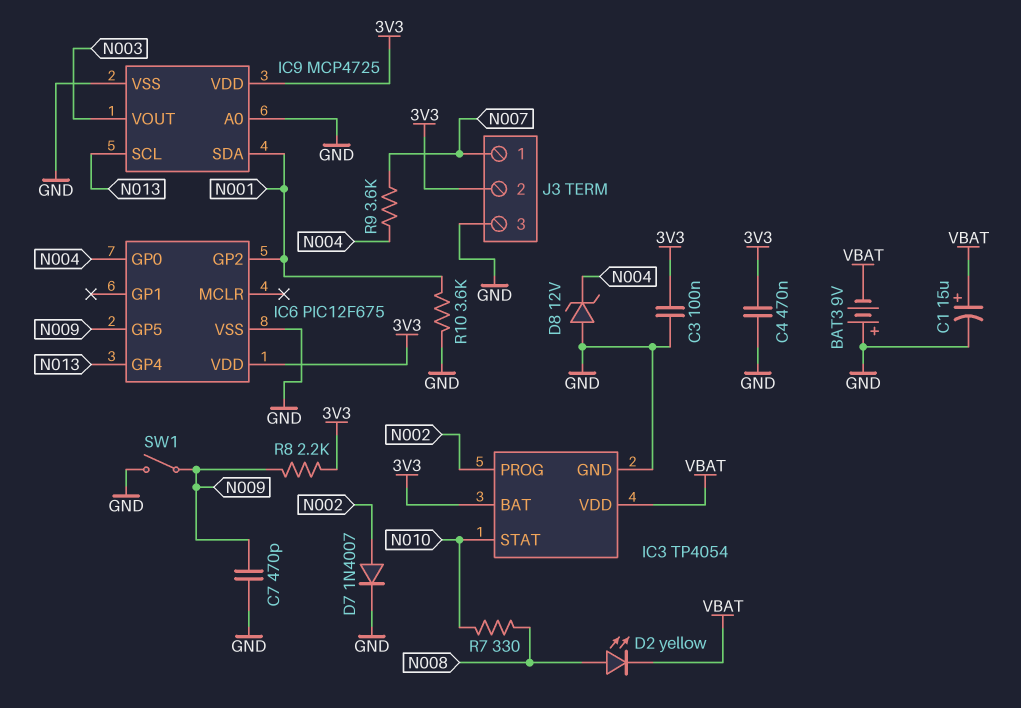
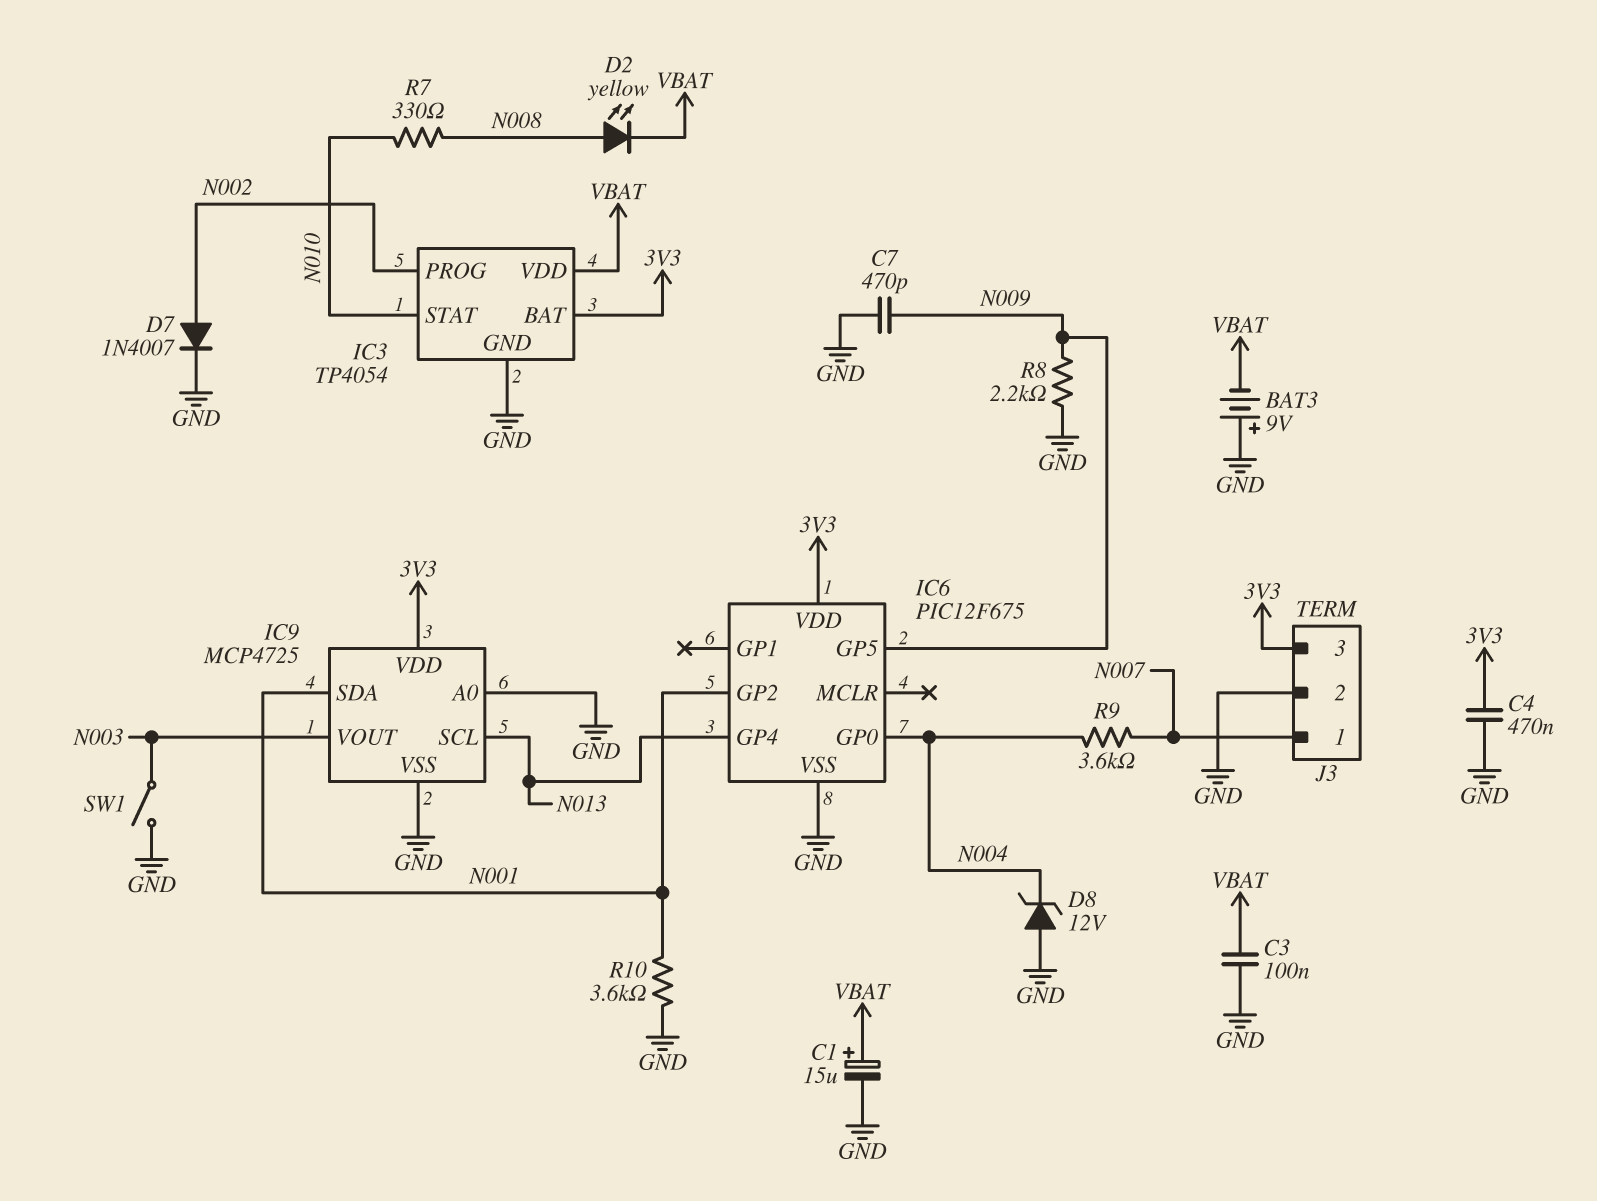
C3: 100nF (3V3, GND) -> 100nF (GND, VBAT)
J3 pin 2: 3V3 -> GND
J3 pin 3: GND -> 3V3
R8: 2.2k (3V3, N009) -> 2.2k (GND, N009)
SW1: switch (GND, N009) -> switch (GND, N003)

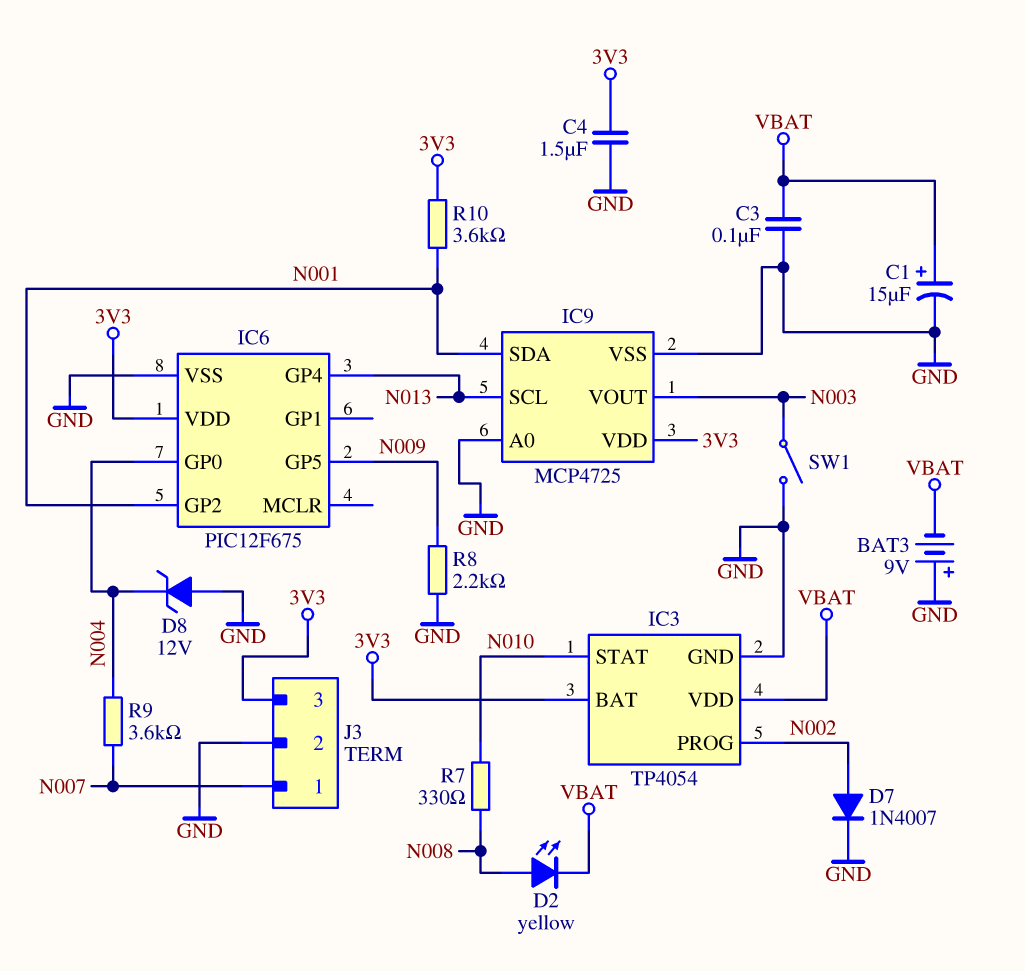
C4: 470nF (3V3, GND) -> 1.5uF (3V3, GND)
C7: 470pF (GND, N009) -> none
R10: 3.6k (GND, N001) -> 3.6k (3V3, N001)

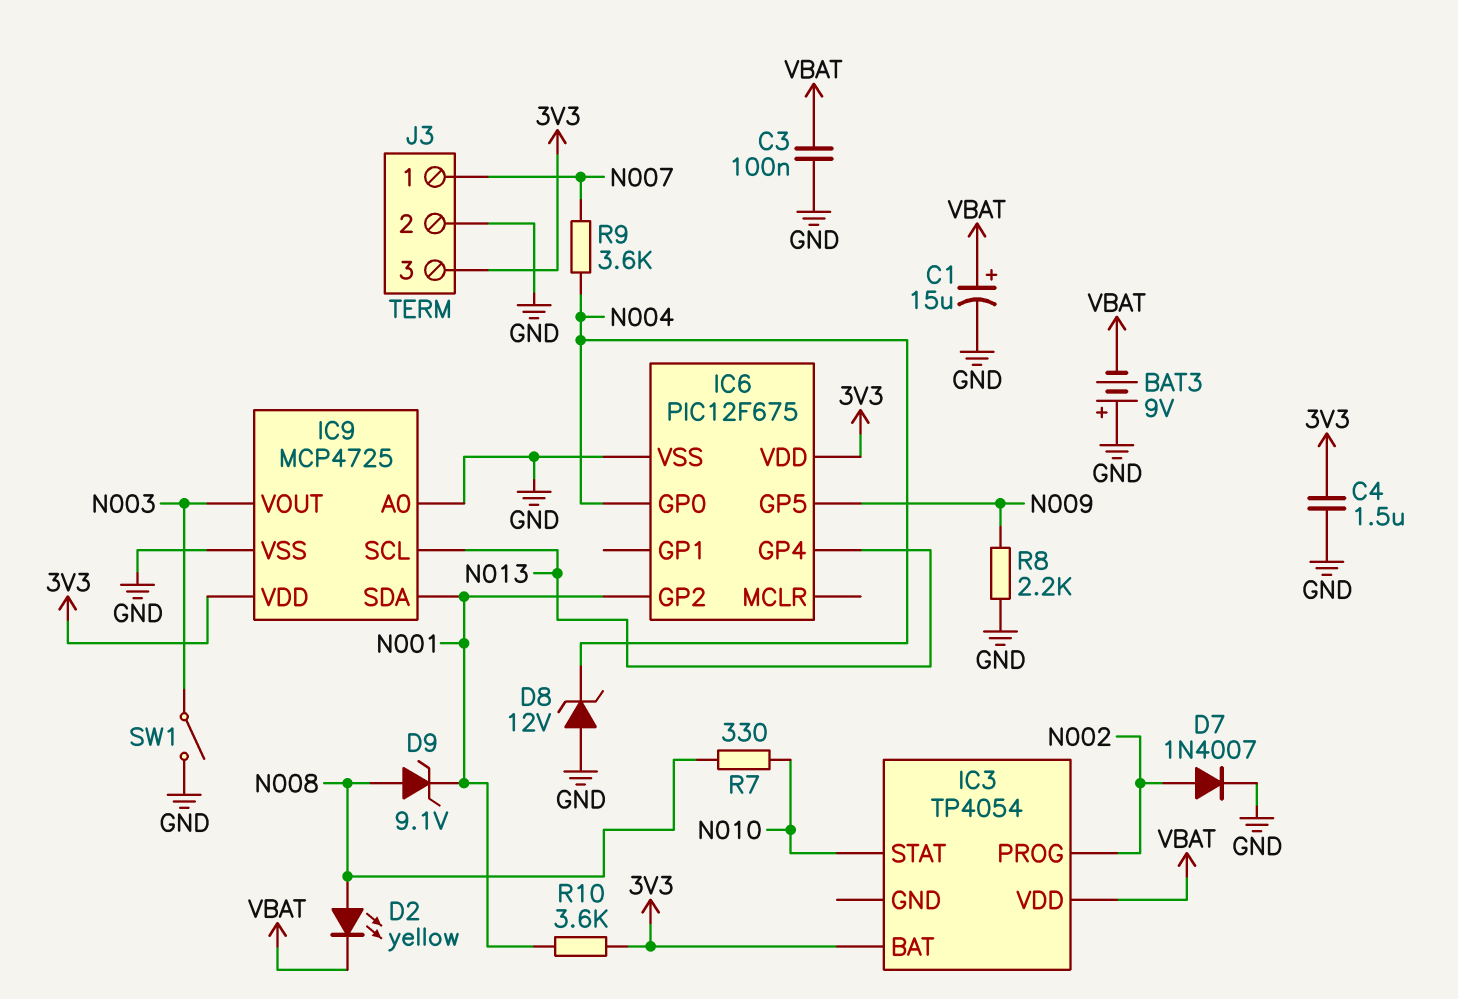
D9: none -> zener 9.1V (A N008, K N001)
IC3 pin GND: GND -> none

